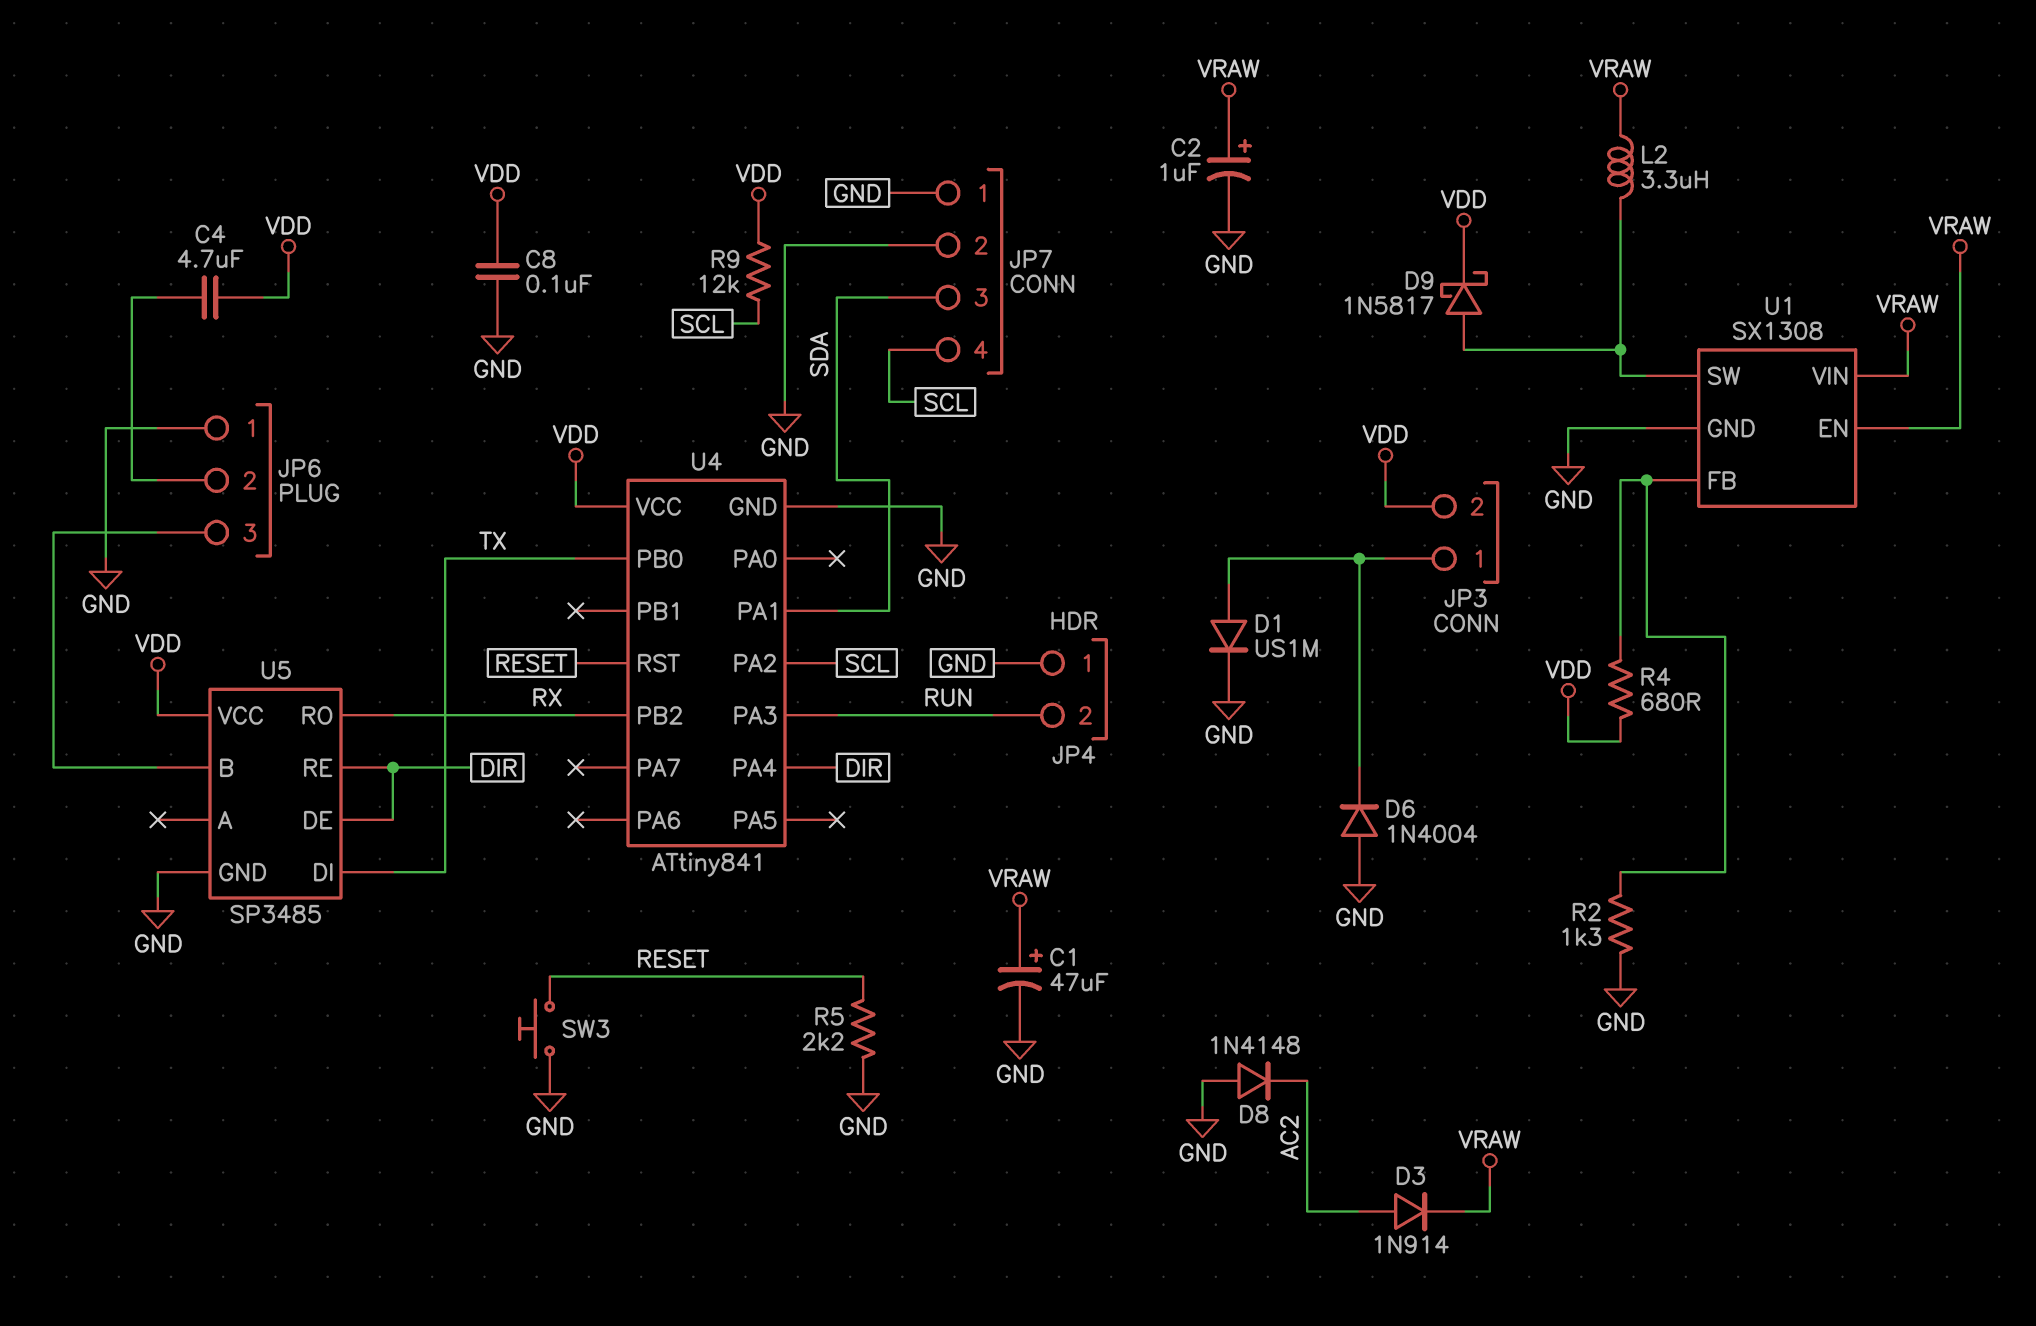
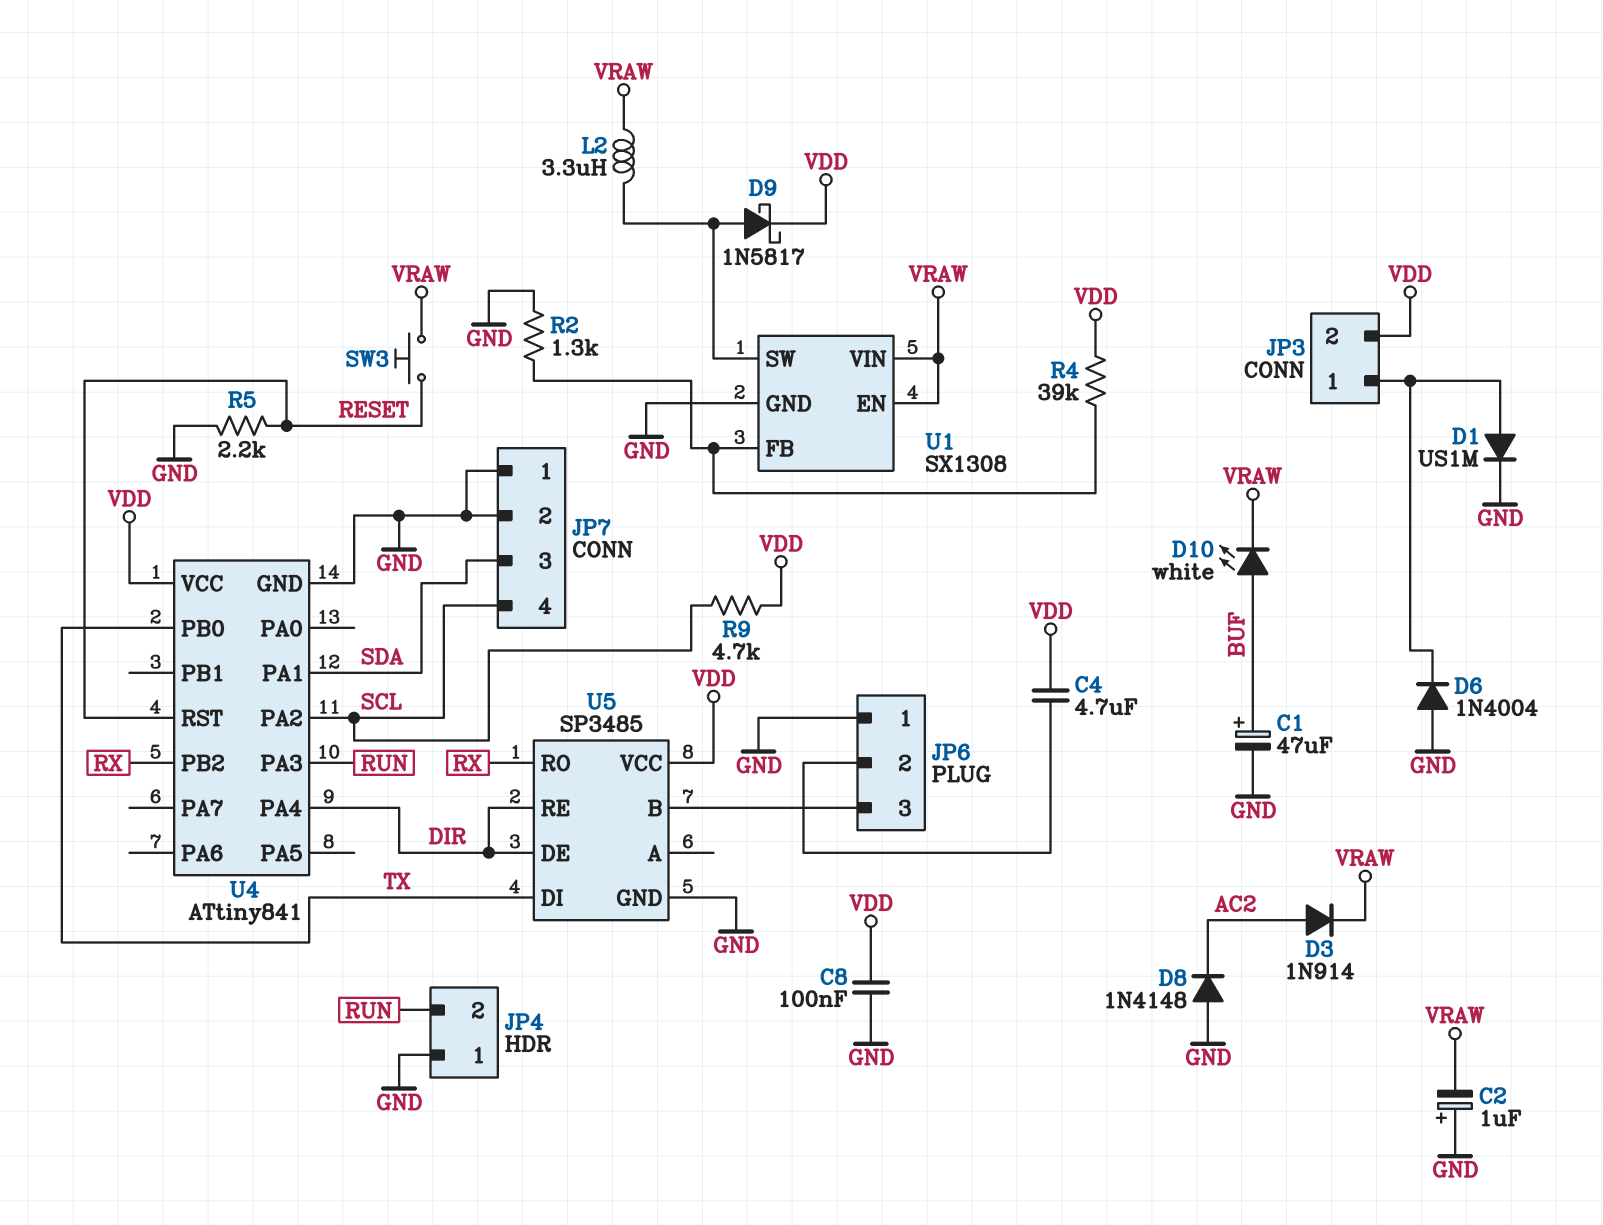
C1: 47uF (plus VRAW, minus GND) -> 47uF (plus BUF, minus GND)
C2: 1uF (plus VRAW, minus GND) -> 1uF (plus GND, minus VRAW)
D10: none -> LED white (A BUF, K VRAW)
R4: 680 (U1/FB, VDD) -> 39k (U1/FB, VDD)
R9: 12k (SCL, VDD) -> 4.7k (SCL, VDD)
SW3: button (GND, RESET) -> button (RESET, VRAW)

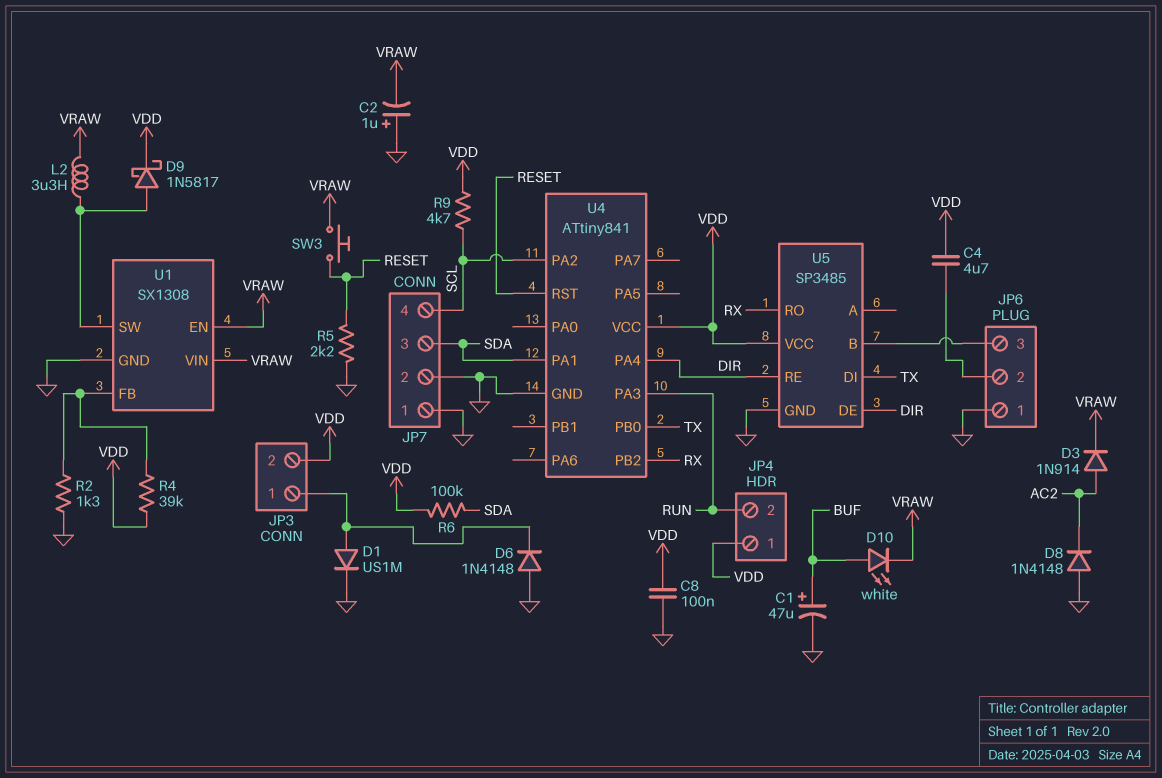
D6: diode 1N4004 (A GND, K JP3/1) -> diode 1N4148 (A GND, K JP3/1)
JP4 pin 1: GND -> VDD
R6: none -> 100k (SDA, VDD)

